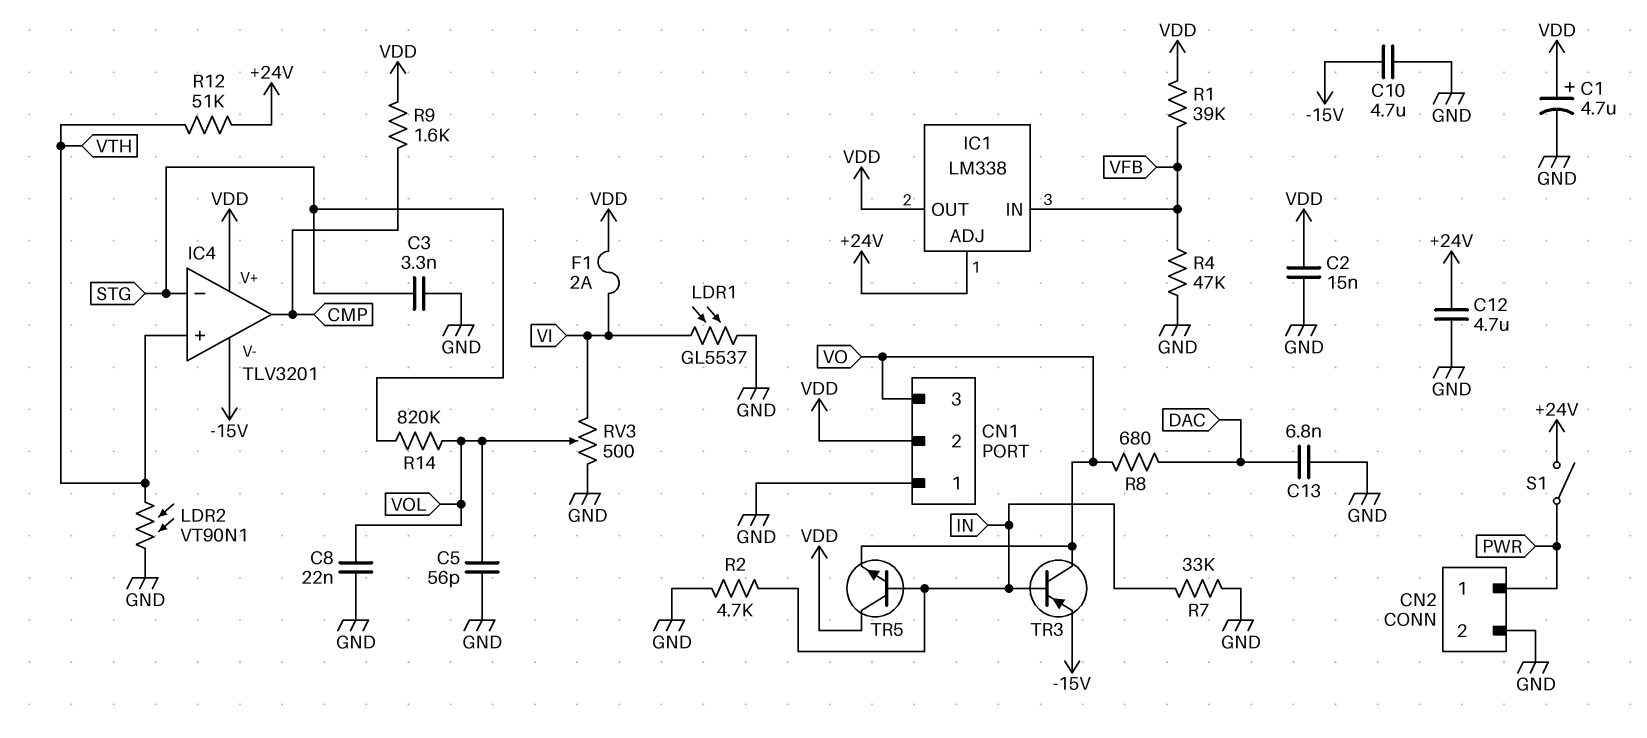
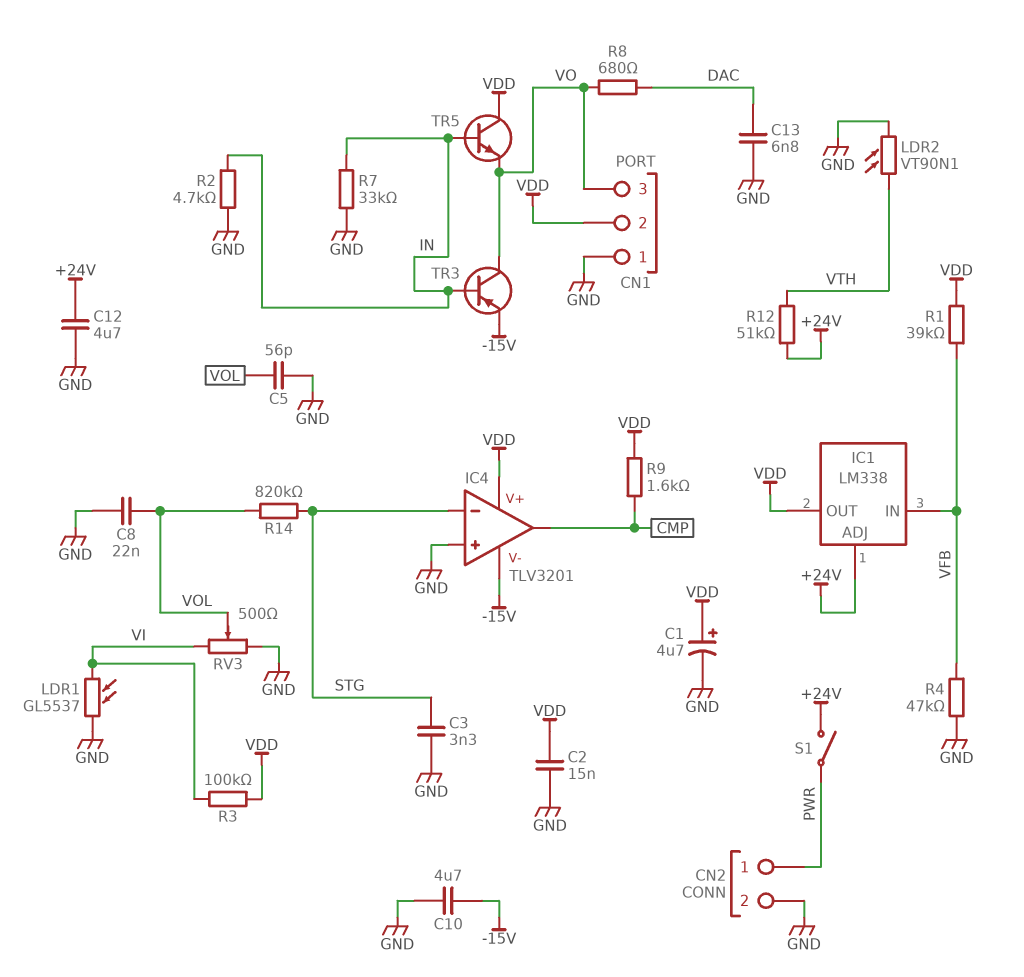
F1: 2A (VDD, VI) -> none
IC4 pin in+: VTH -> GND
R3: none -> 100k (VDD, VI)

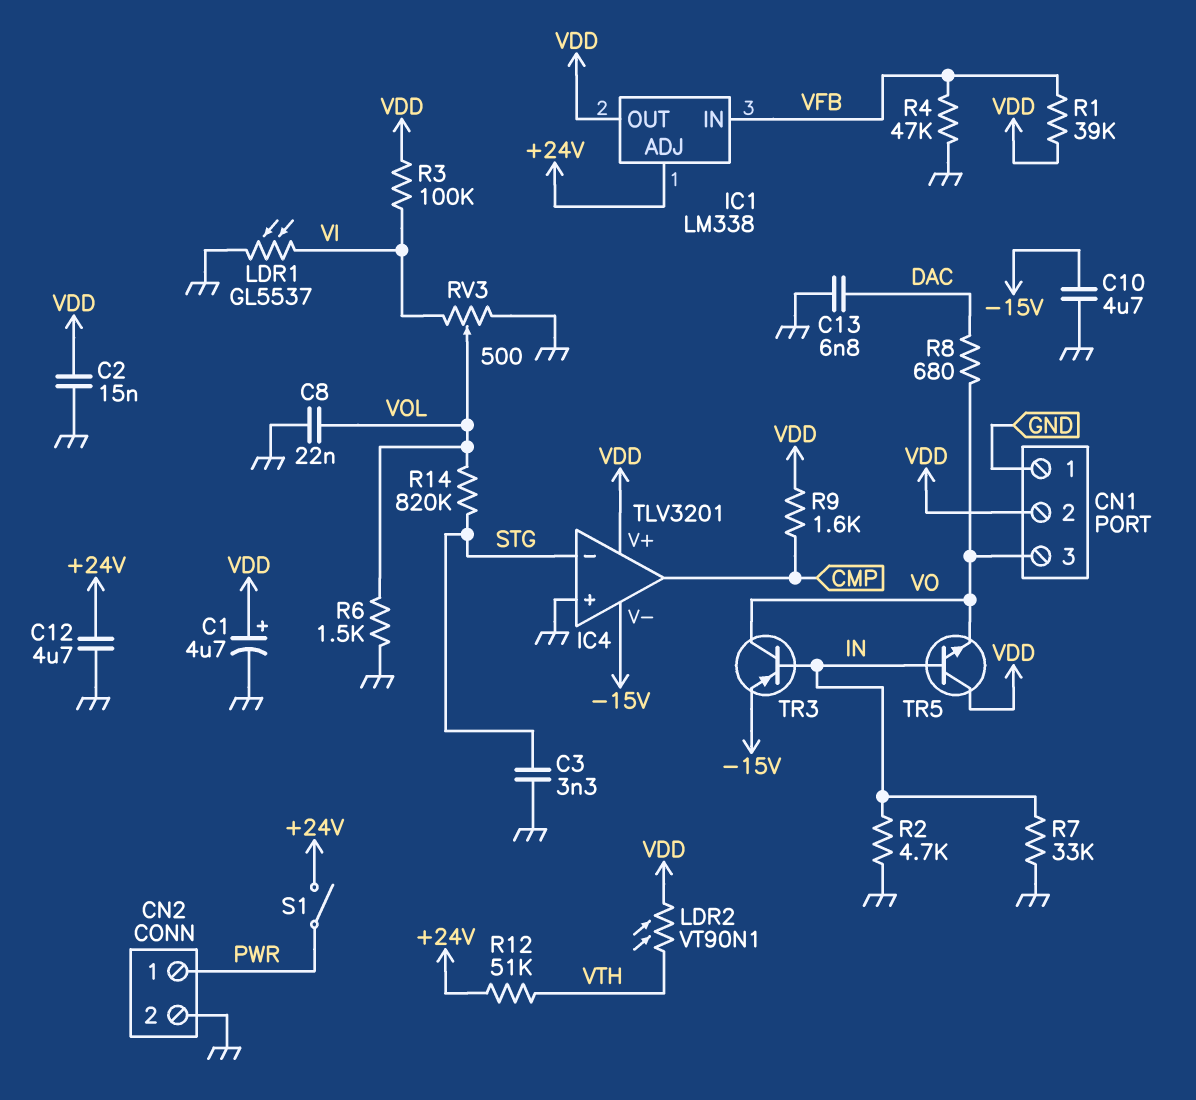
C5: 56pF (GND, VOL) -> none
LDR2: VT90N1 (GND, VTH) -> VT90N1 (VDD, VTH)
R6: none -> 1.5k (GND, VOL)

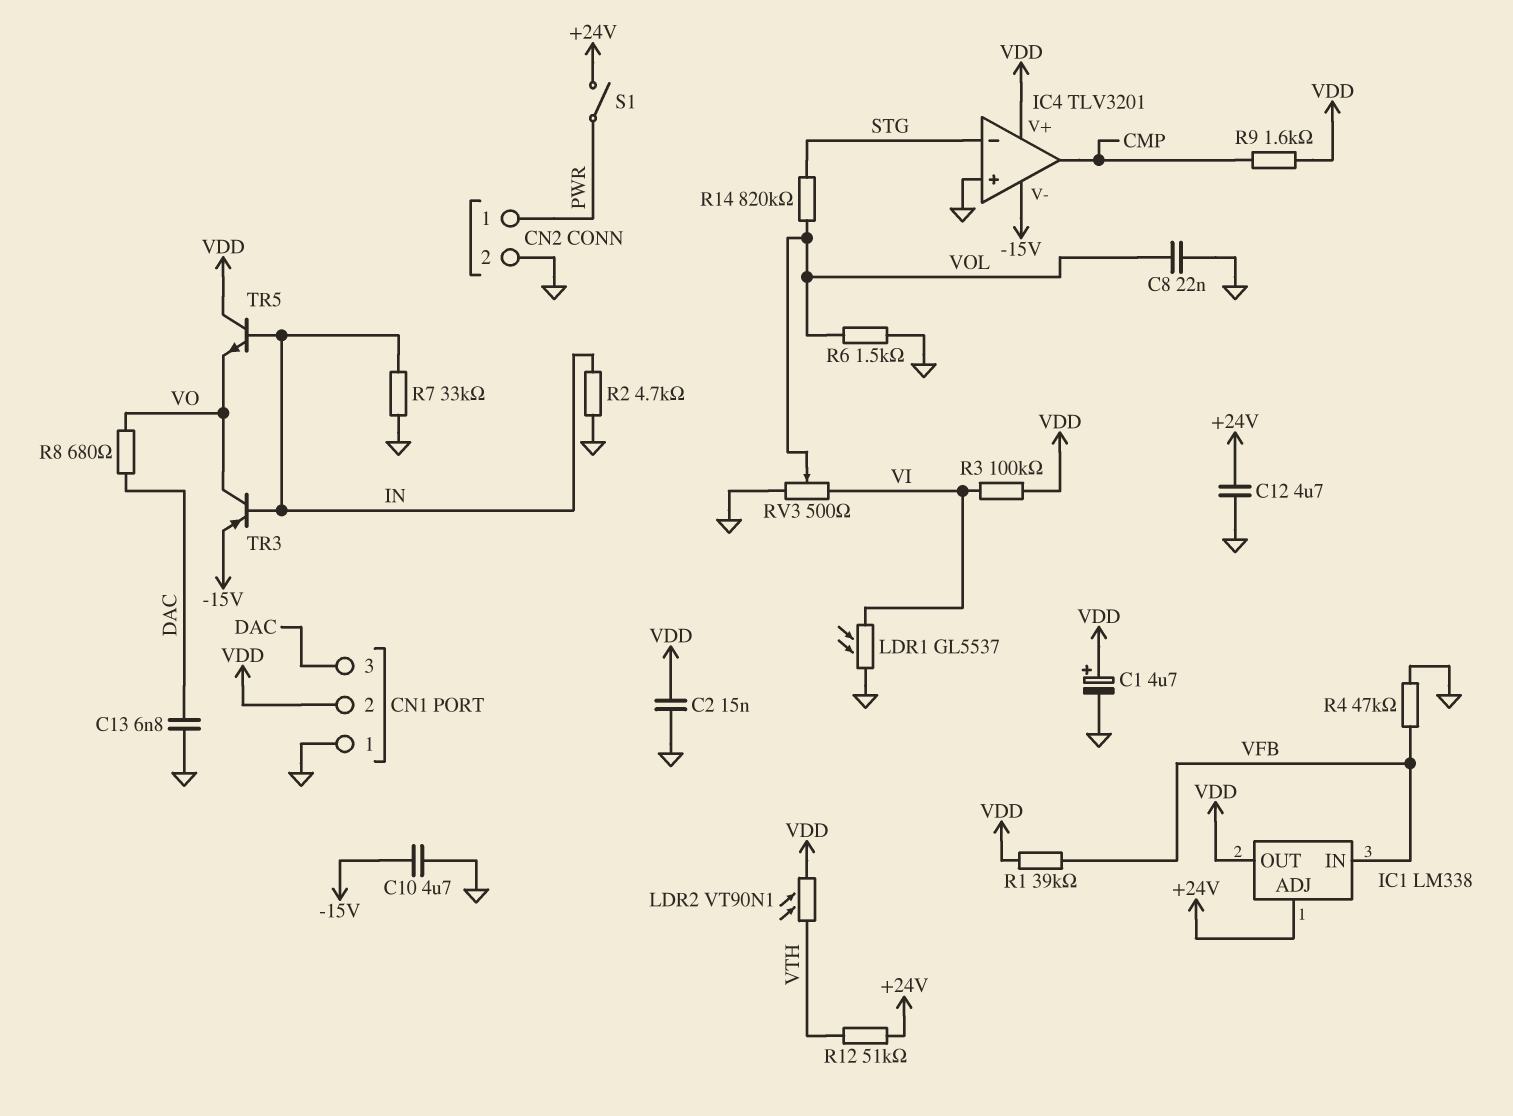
C3: 3.3nF (GND, STG) -> none
CN1 pin 3: VO -> DAC

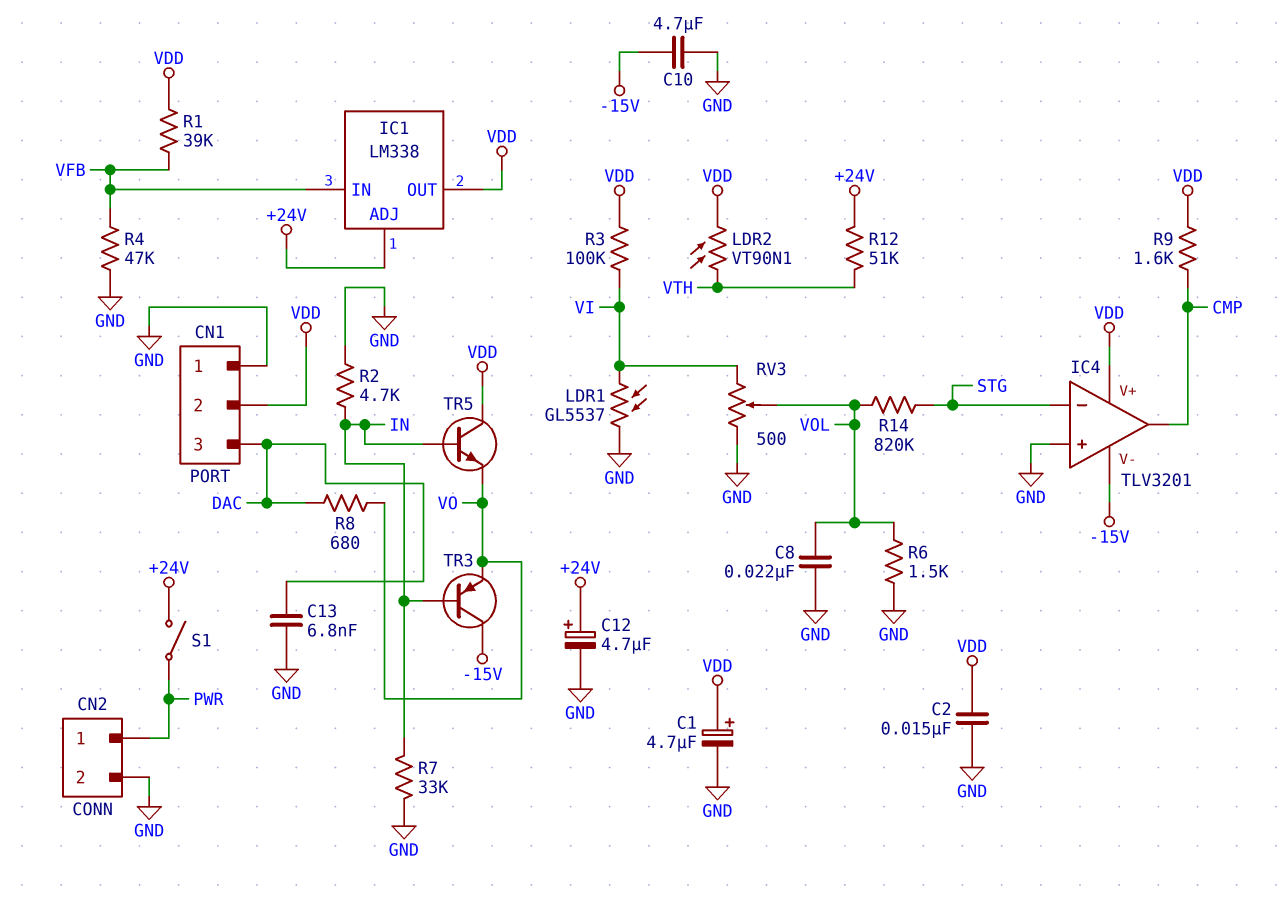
C12: 4.7uF (+24V, GND) -> 4.7uF (plus +24V, minus GND)
TR3: PNP (B IN, C VO, E -15V) -> PNP (B IN, C -15V, E VO)

